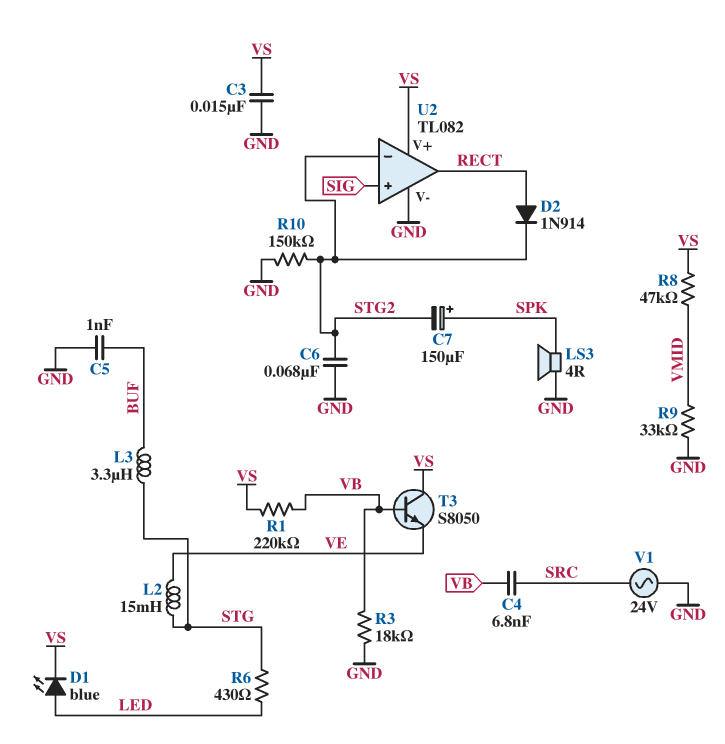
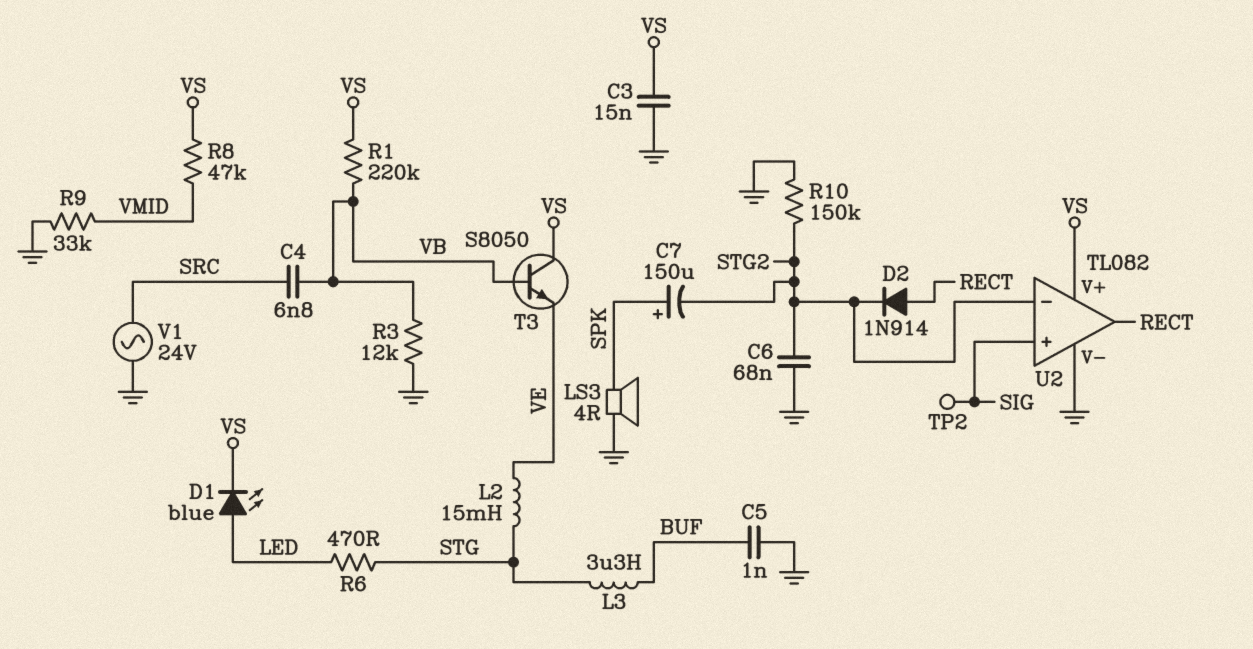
R3: 18k (GND, VB) -> 12k (GND, VB)
R6: 430 (LED, STG) -> 470 (LED, STG)
TP2: none -> test point (SIG)

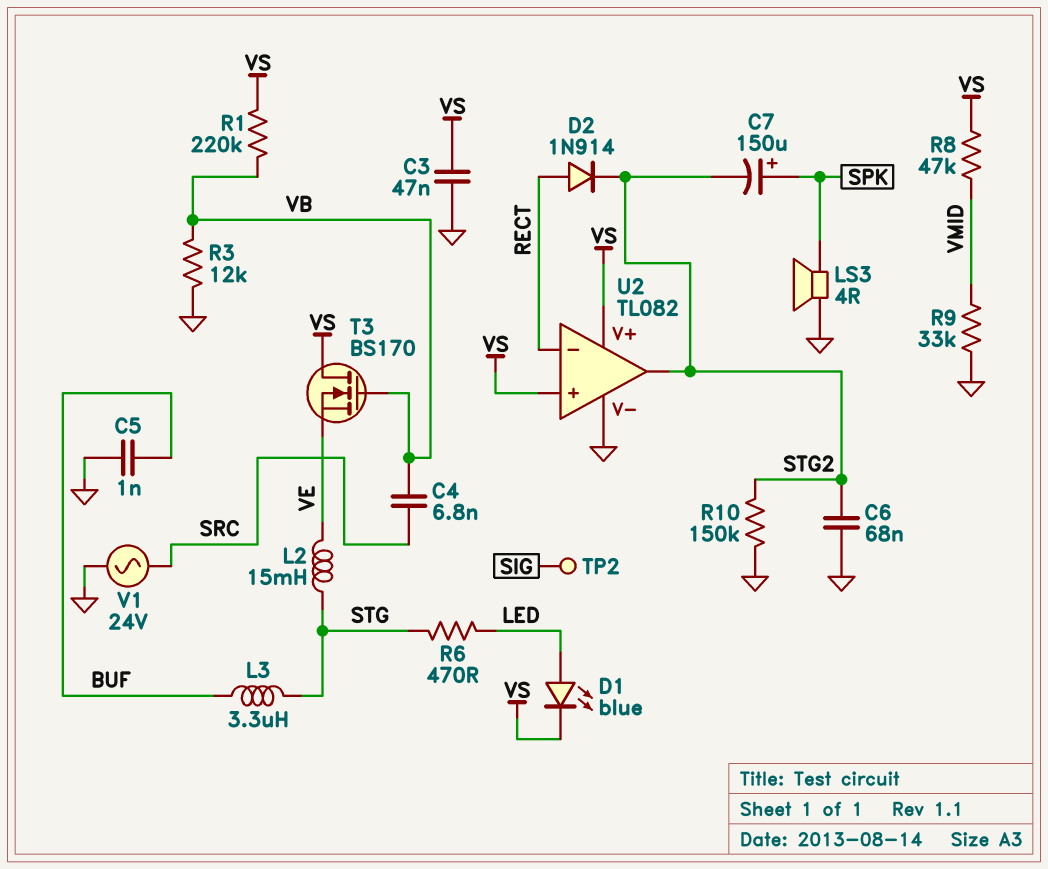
C3: 15nF (GND, VS) -> 47nF (GND, VS)
T3: NPN S8050 (B VB, C VS, E VE) -> NMOS BS170 (G VB, D VS, S VE)
U2 pin in+: SIG -> VS
U2 pin in-: STG2 -> RECT
U2 pin out: RECT -> STG2

